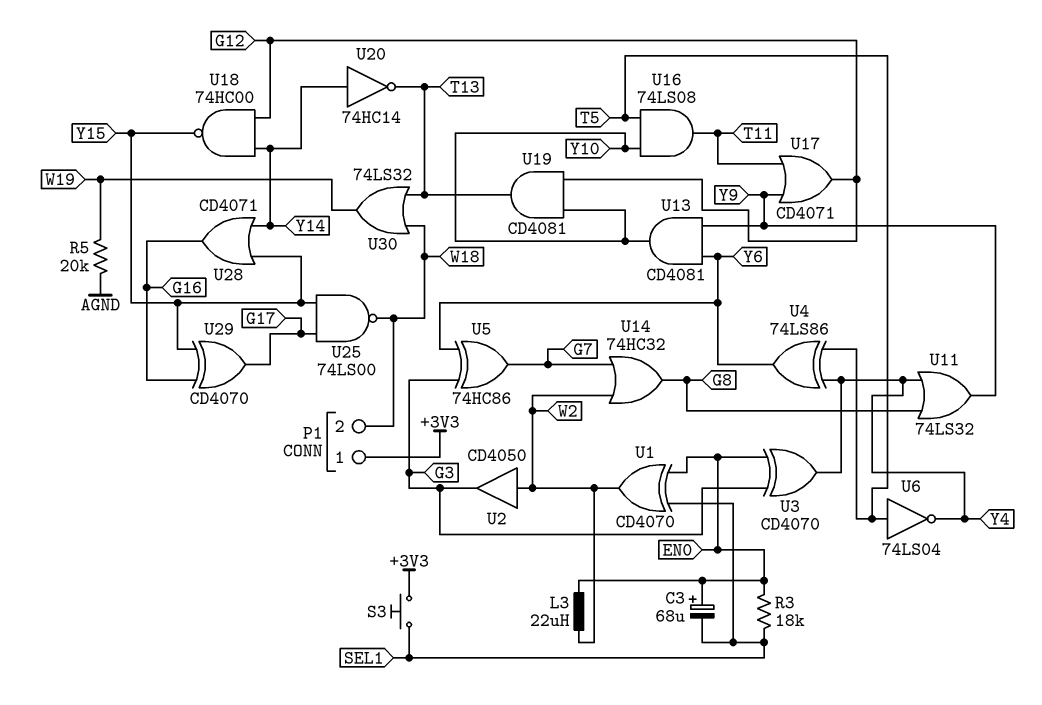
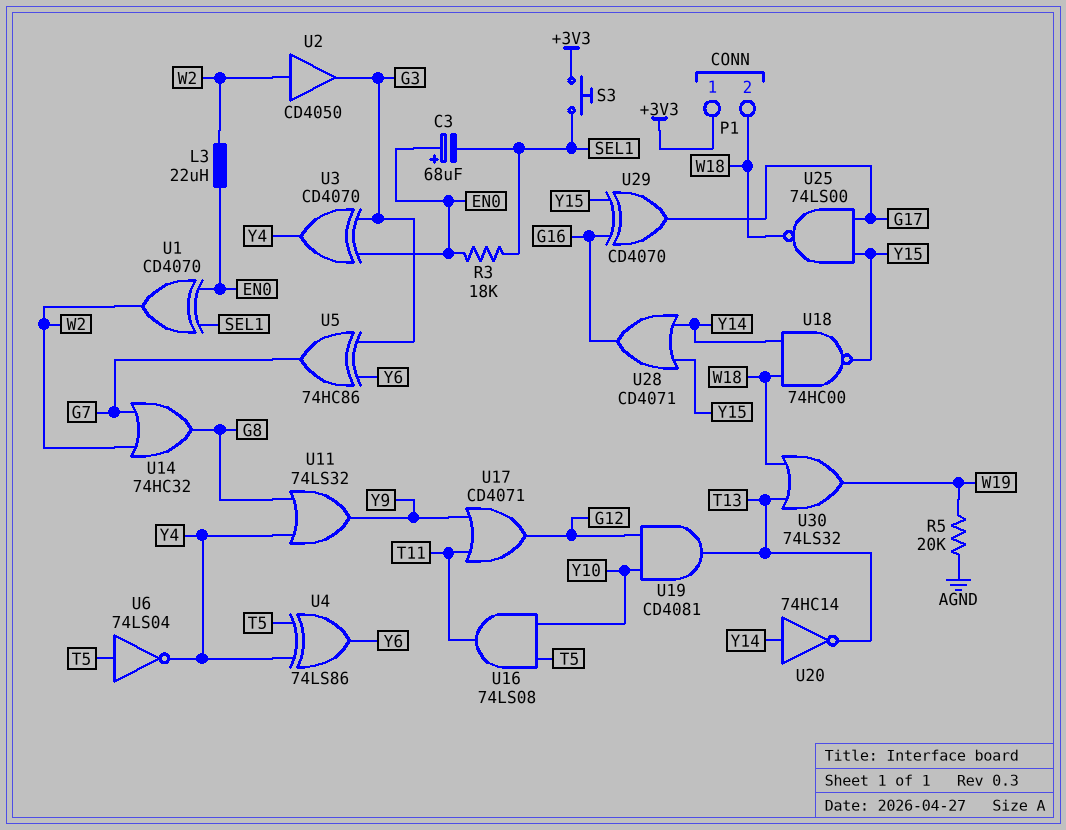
U13: AND CD4081 (in Y6, in Y9, out Y10) -> none
U18: NAND 74HC00 (in G12, in Y14, out Y15) -> NAND 74HC00 (in W18, in Y14, out Y15)

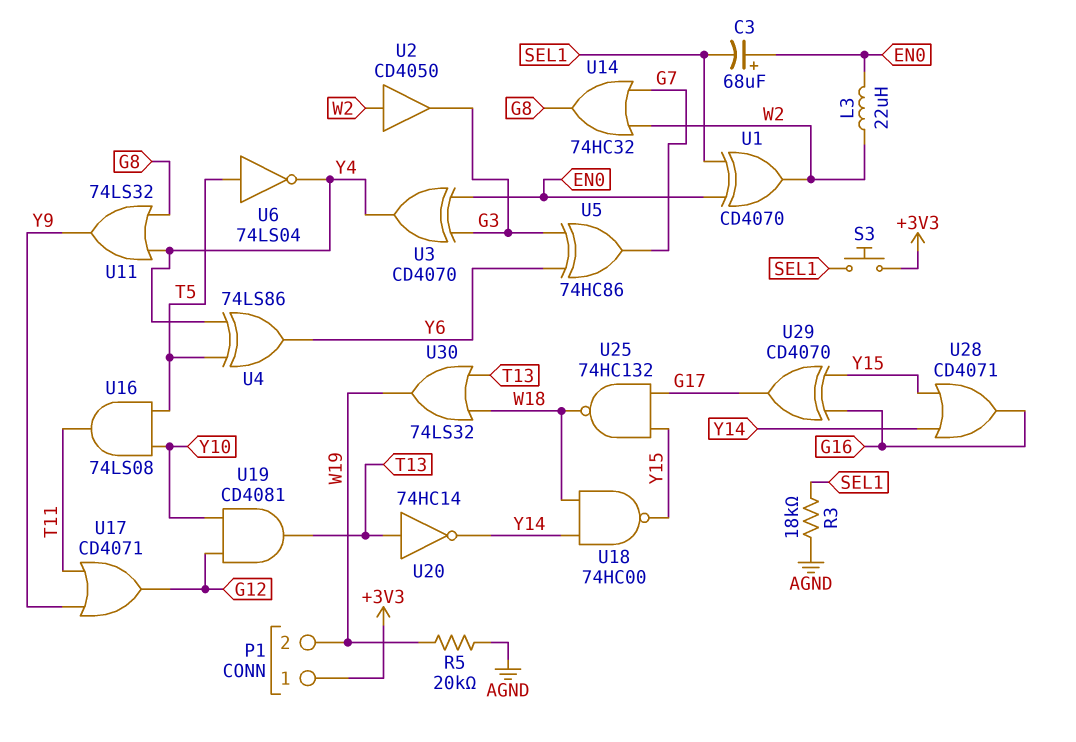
P1 pin 2: W18 -> W19
R3: 18k (EN0, SEL1) -> 18k (AGND, SEL1)
U20: NOT 74HC14 (in Y14, out T13) -> NOT 74HC14 (in T13, out Y14)
U25: NAND 74LS00 (in G17, in Y15, out W18) -> NAND 74HC132 (in G17, in Y15, out W18)

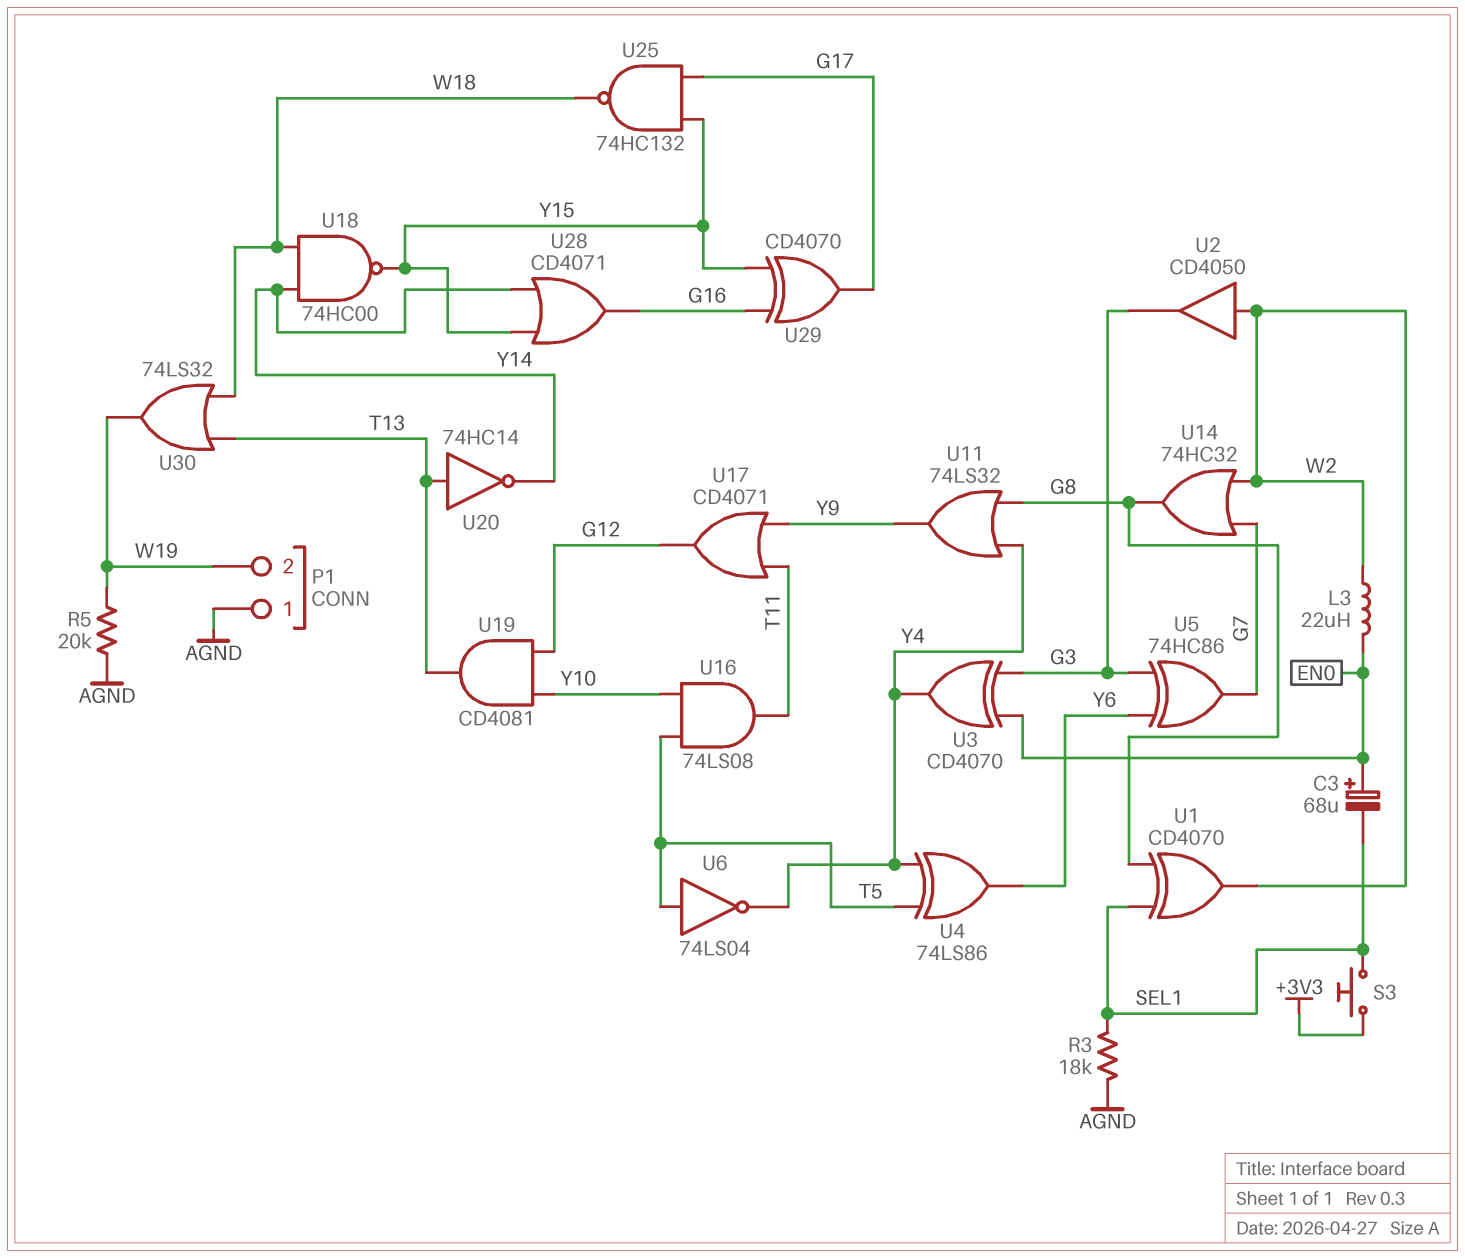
P1 pin 1: +3V3 -> AGND
U1: XOR CD4070 (in EN0, in SEL1, out W2) -> XOR CD4070 (in G8, in SEL1, out W2)

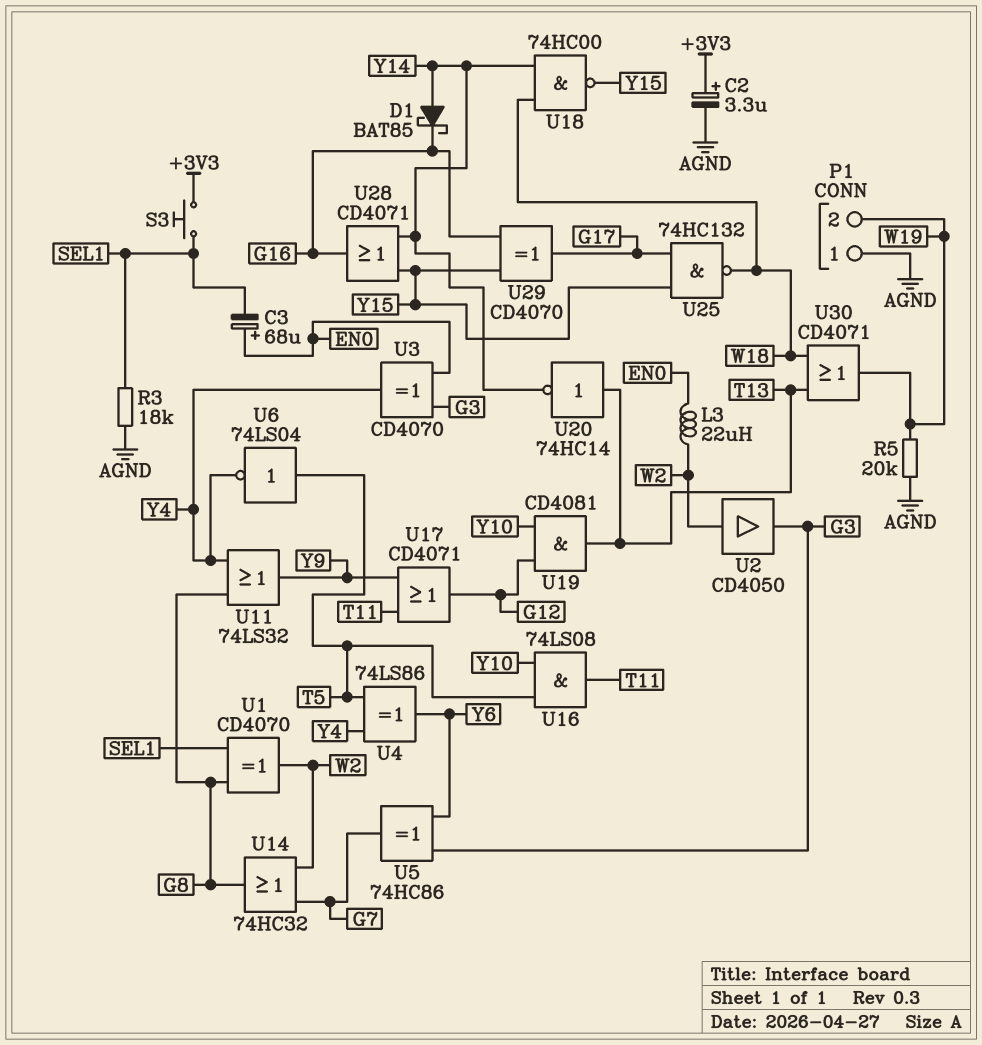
C2: none -> 3.3uF (plus +3V3, minus AGND)
D1: none -> schottky BAT85 (A Y14, K G16)
U30: OR 74LS32 (in T13, in W18, out W19) -> OR CD4071 (in T13, in W18, out W19)

